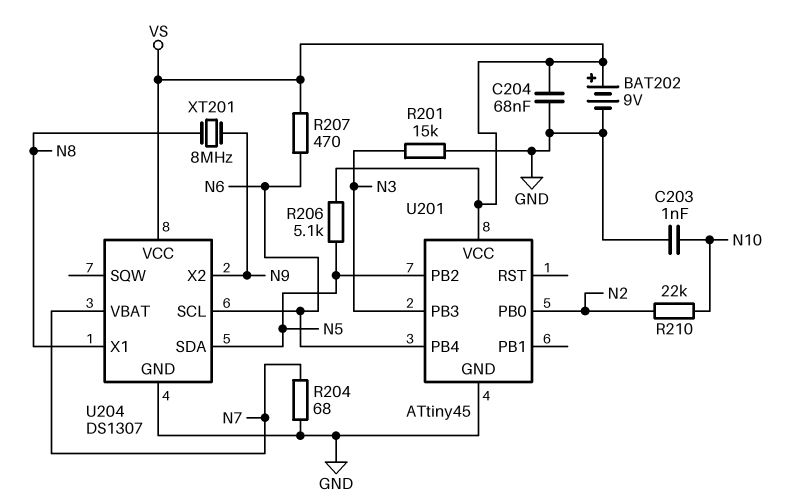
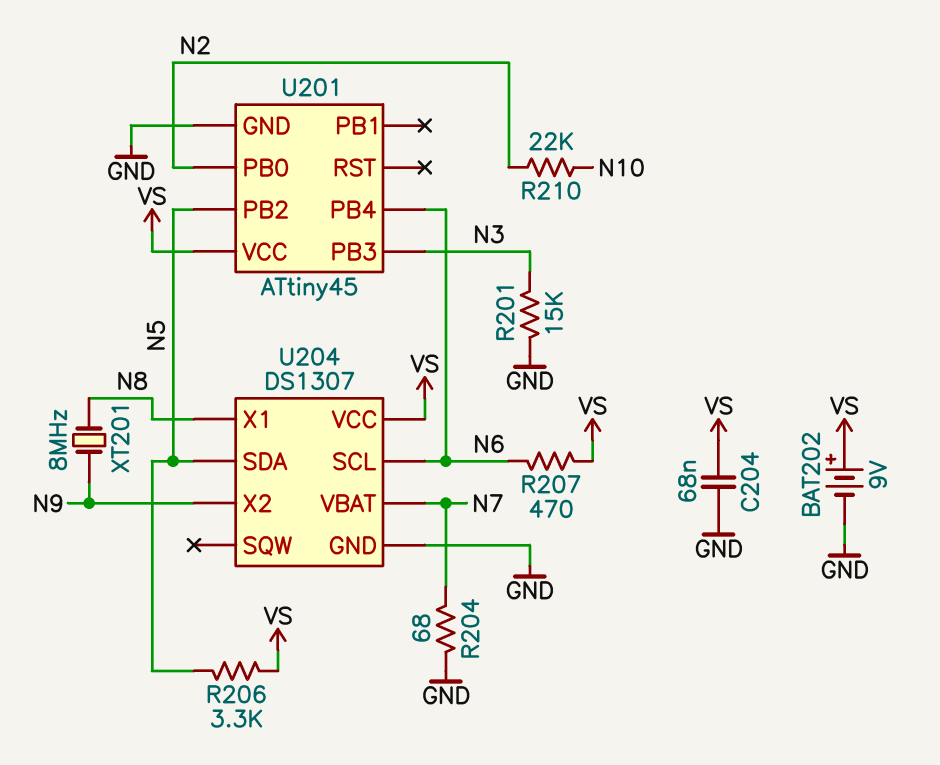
C203: 1nF (GND, N10) -> none
R206: 5.1k (N5, VS) -> 3.3k (N5, VS)

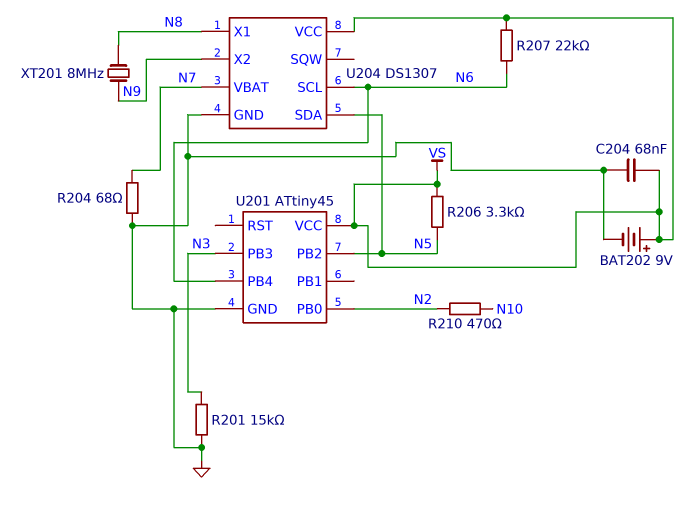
R207: 470 (N6, VS) -> 22k (N6, VS)
R210: 22k (N2, N10) -> 470 (N2, N10)

